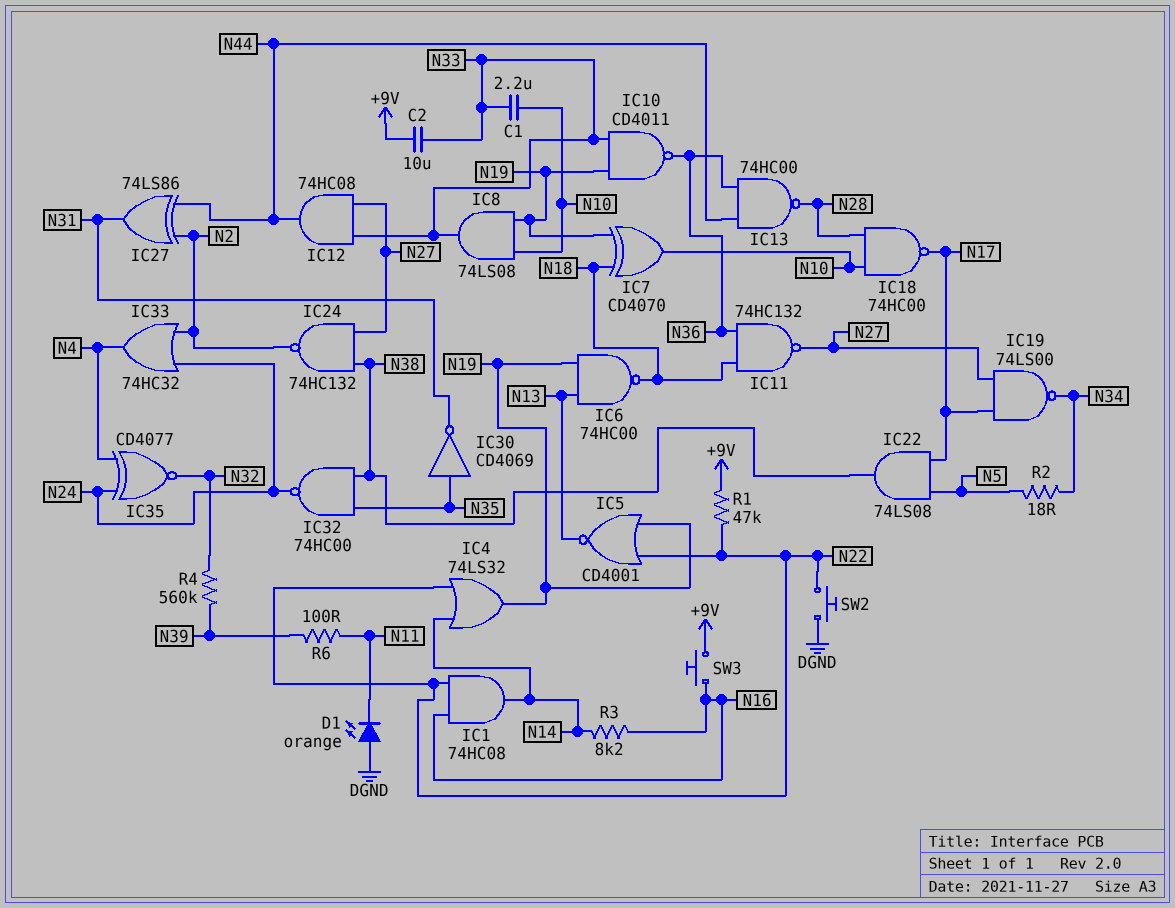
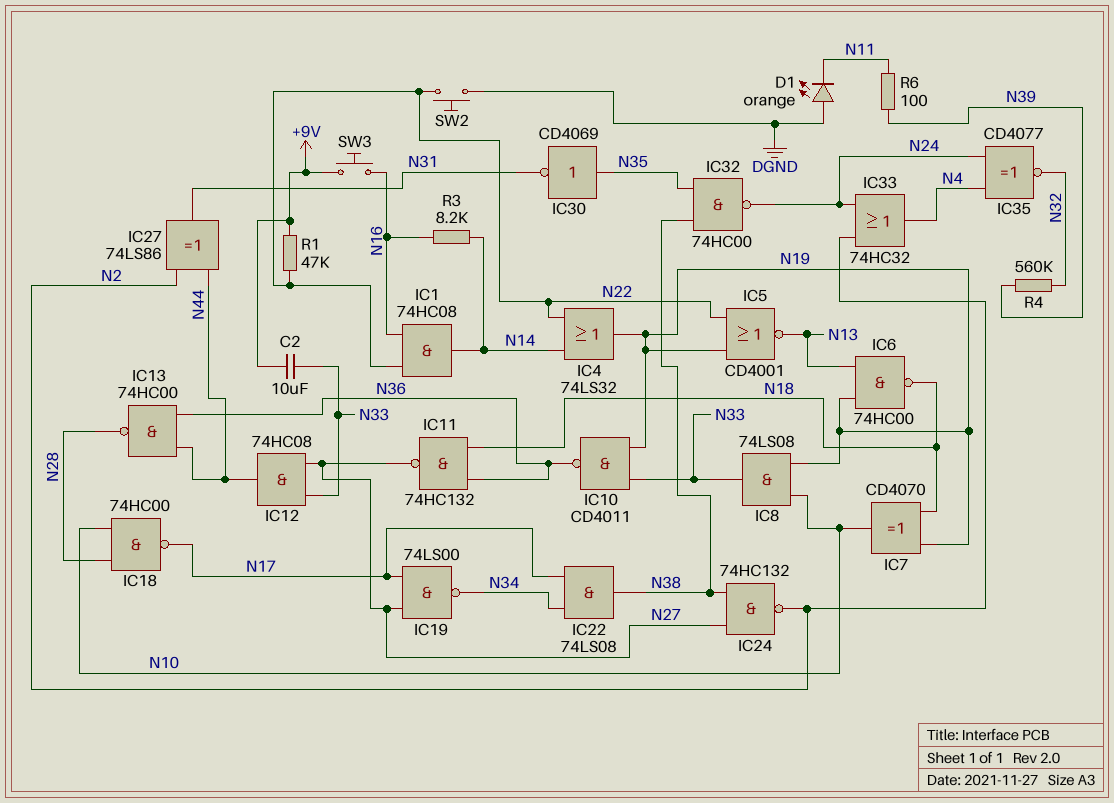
C1: 2.2uF (N10, N33) -> none
IC22: AND 74LS08 (in N5, in N17, out N38) -> AND 74LS08 (in N17, in N34, out N38)
R2: 18 (N5, N34) -> none

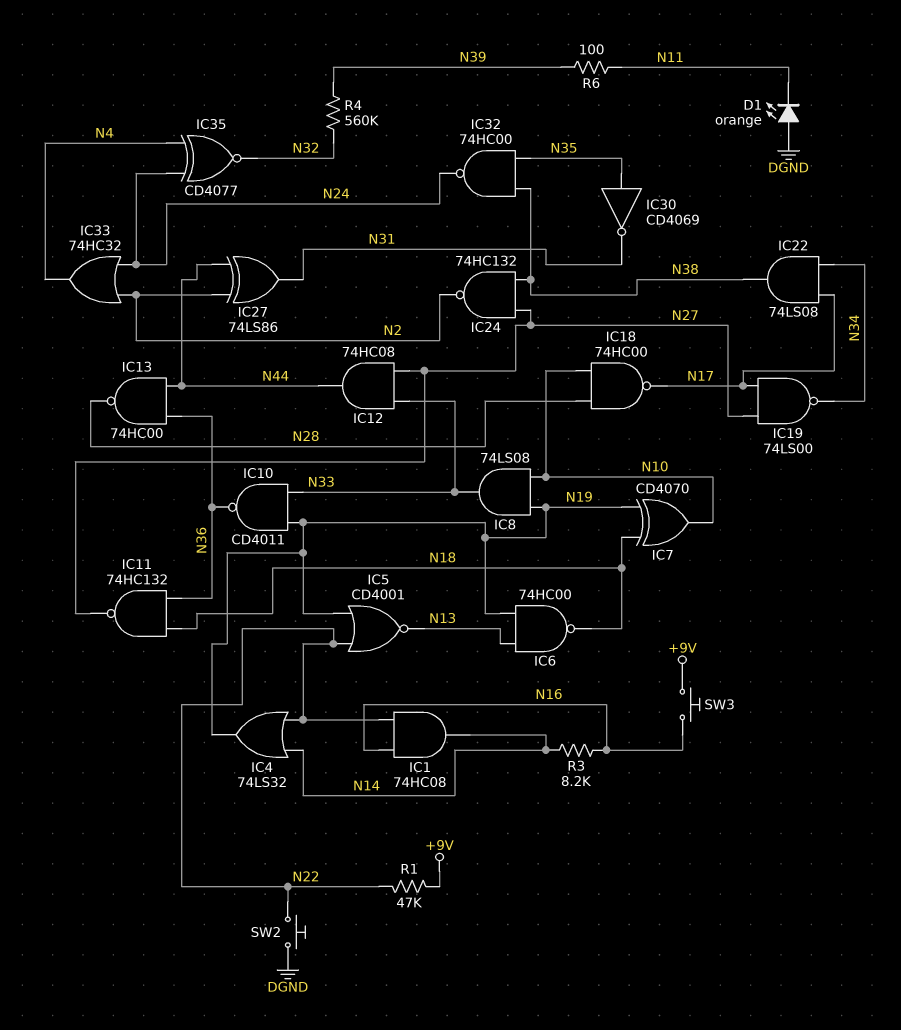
C2: 10uF (+9V, N33) -> none

